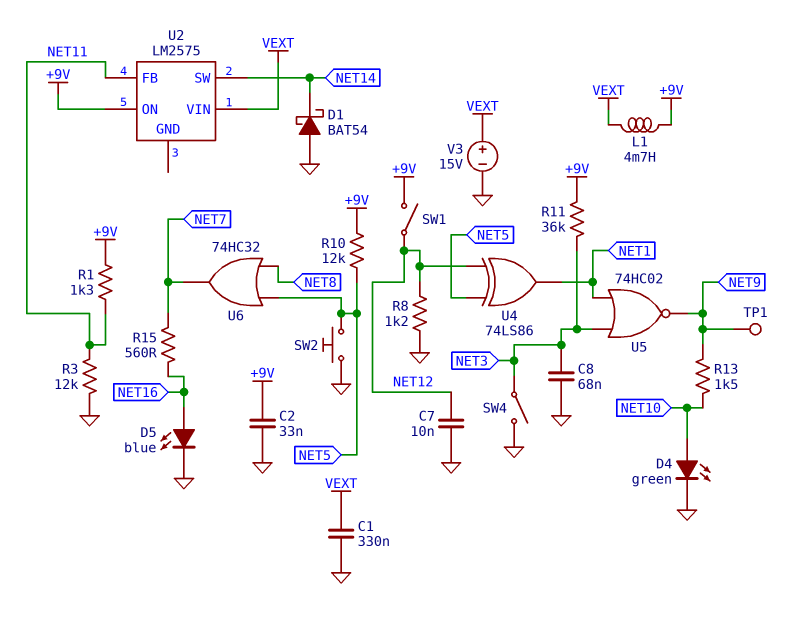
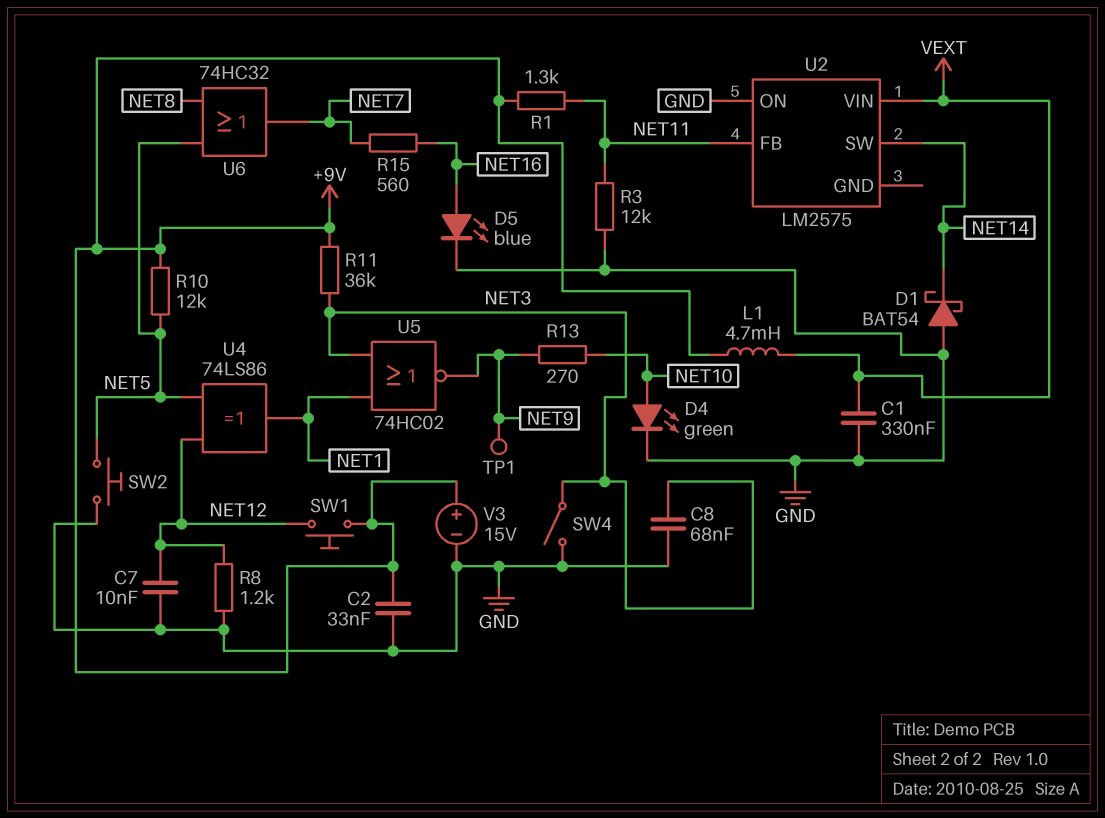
R13: 1.5k (NET9, NET10) -> 270 (NET9, NET10)
SW1: switch (+9V, NET12) -> button (+9V, NET12)
U2 pin ON: +9V -> GND
V3: 15V (plus VEXT, minus GND) -> 15V (plus +9V, minus GND)

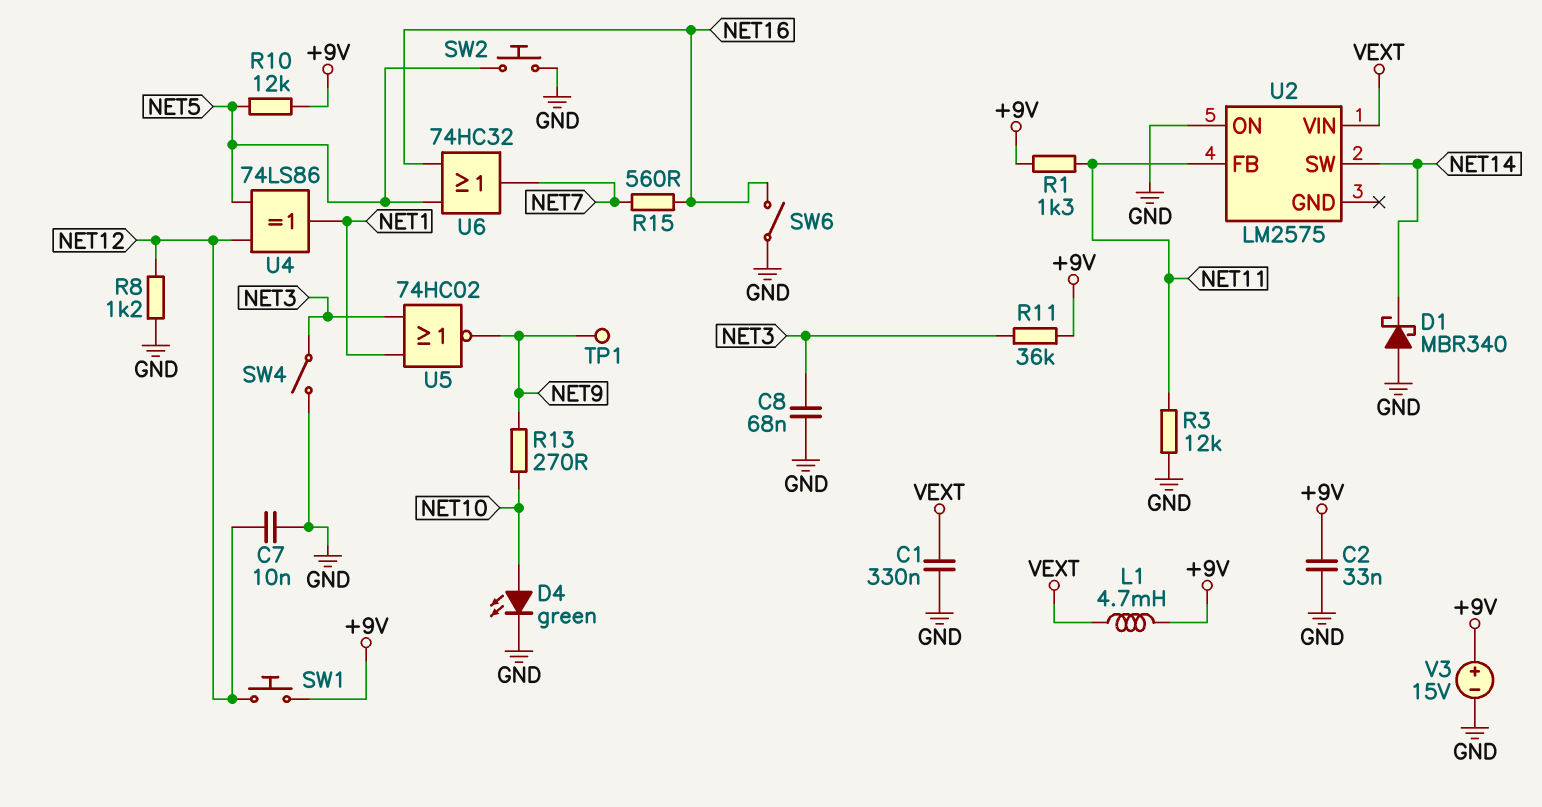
D1: schottky BAT54 (A GND, K NET14) -> schottky MBR340 (A GND, K NET14)
D5: LED blue (A NET16, K GND) -> none
SW6: none -> switch (GND, NET16)
U6: OR 74HC32 (in NET5, in NET8, out NET7) -> OR 74HC32 (in NET5, in NET16, out NET7)

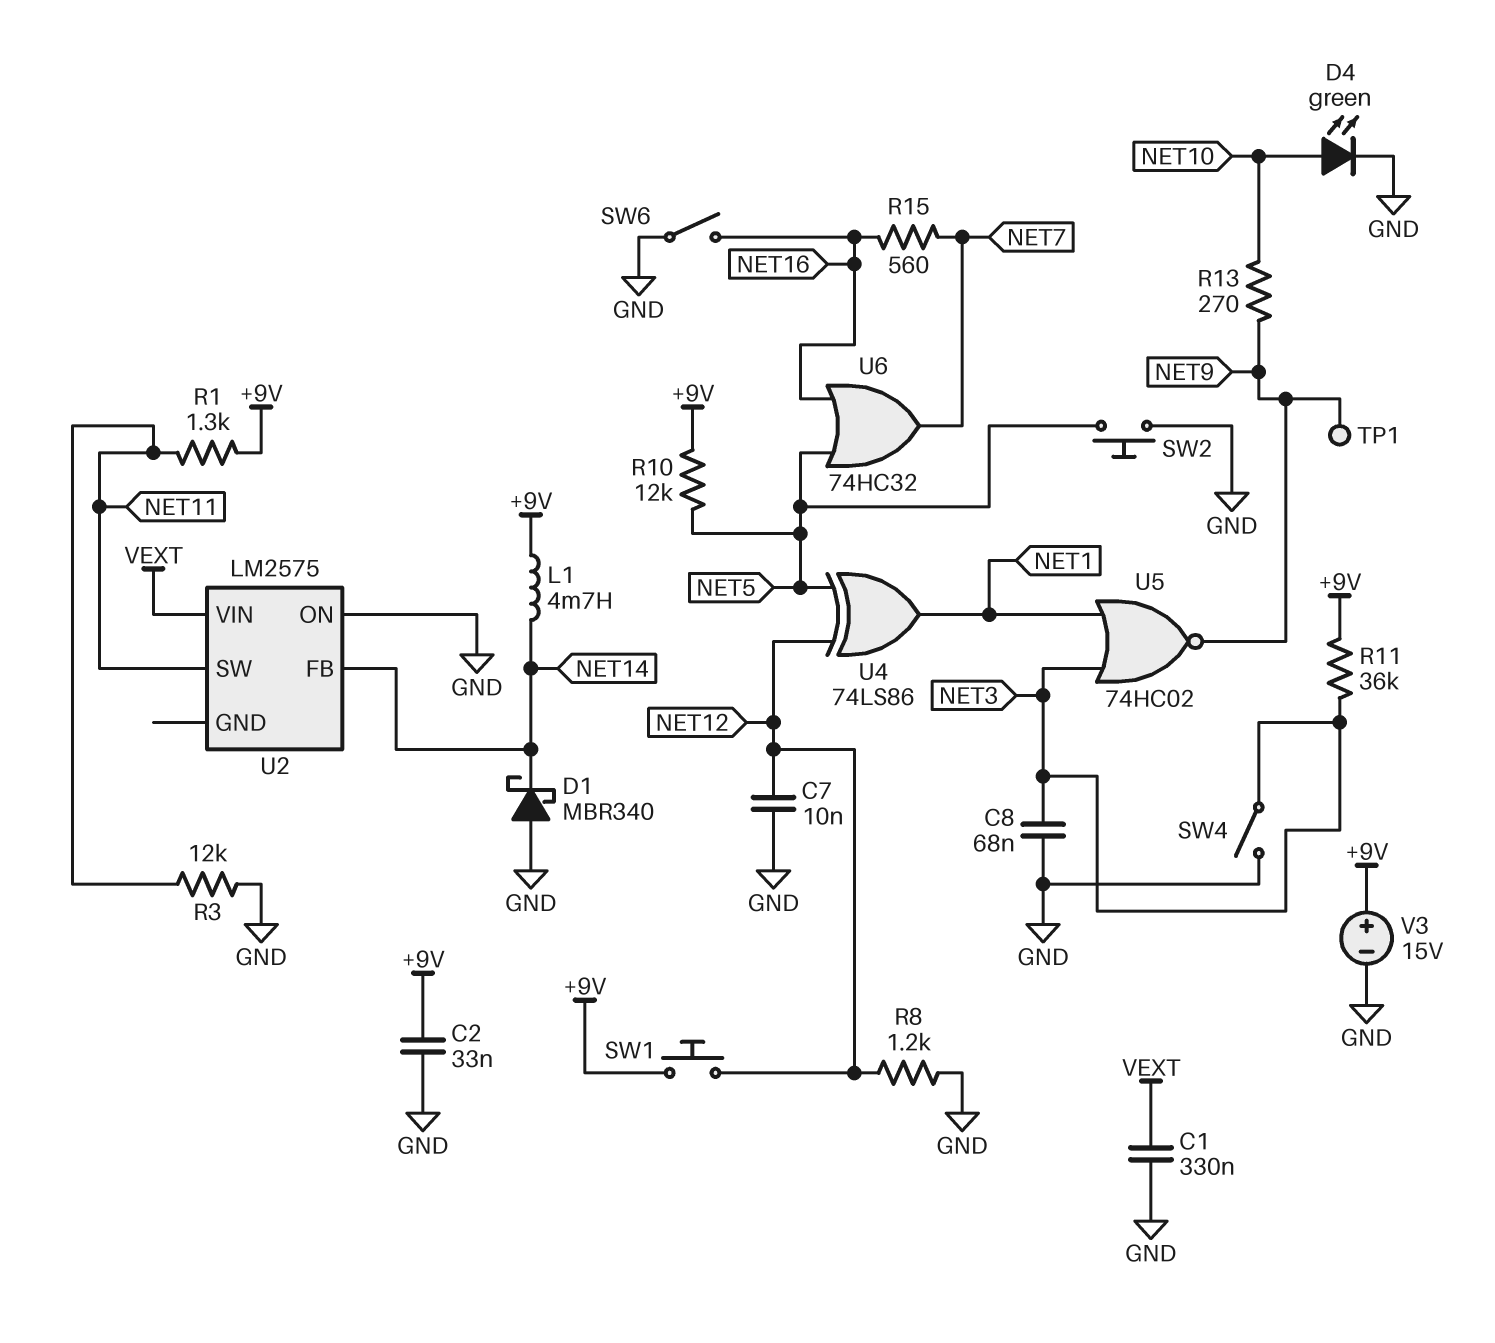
L1: 4.7mH (+9V, VEXT) -> 4.7mH (+9V, NET14)
U2 pin FB: NET11 -> NET14
U2 pin SW: NET14 -> NET11

